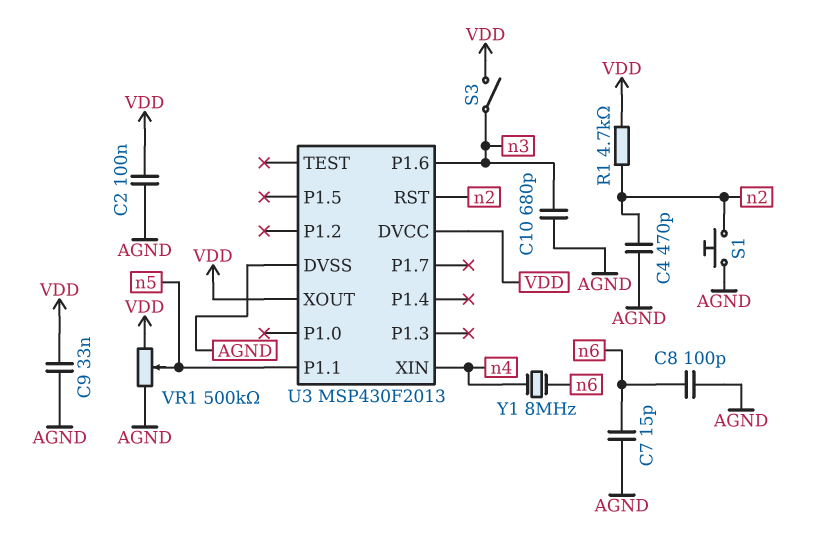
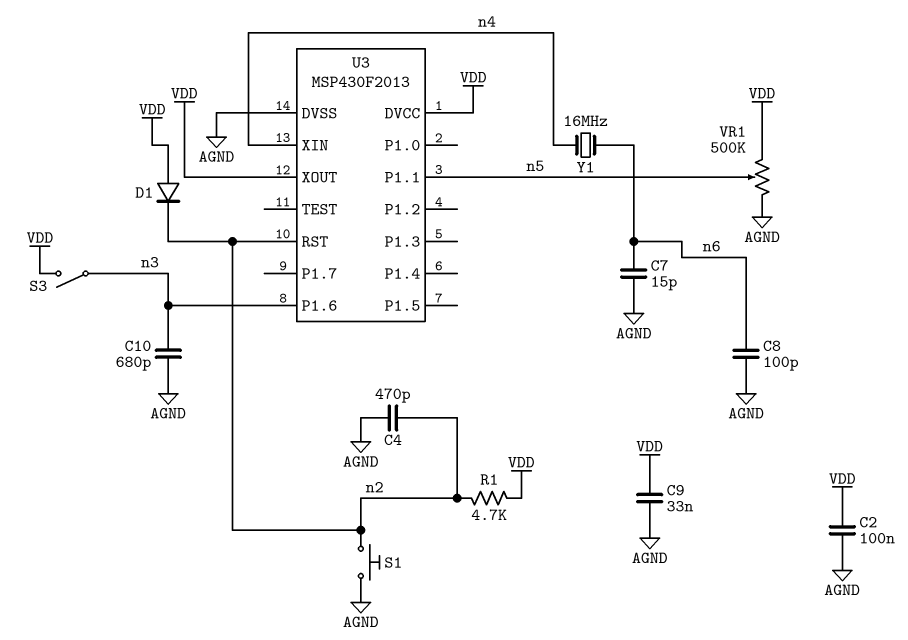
D1: none -> diode (A VDD, K n2)
Y1: 8MHz (n4, n6) -> 16MHz (n4, n6)

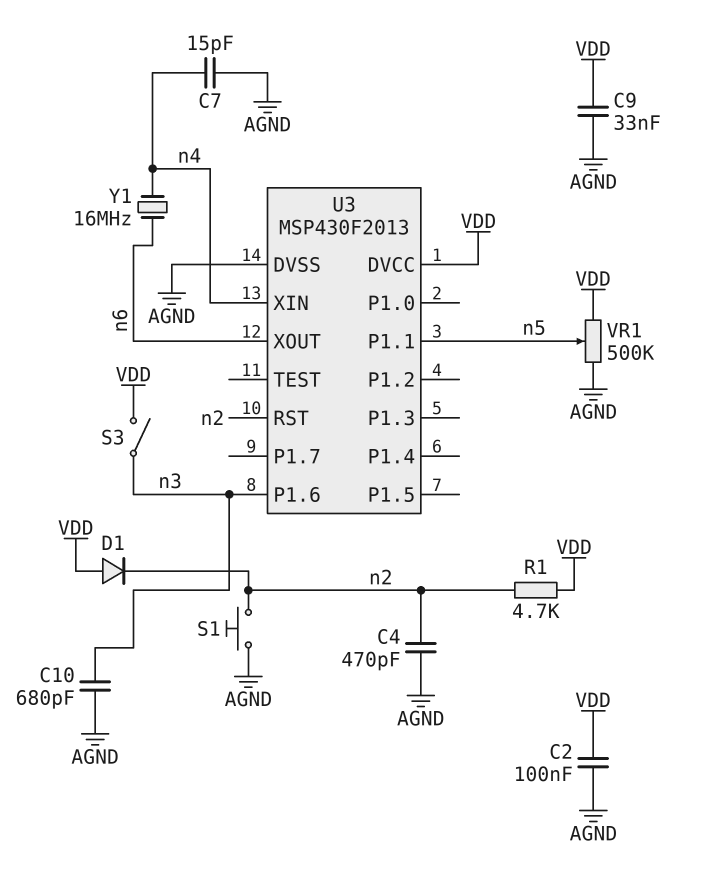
C7: 15pF (AGND, n6) -> 15pF (AGND, n4)
C8: 100pF (AGND, n6) -> none
U3 pin XOUT: VDD -> n6

